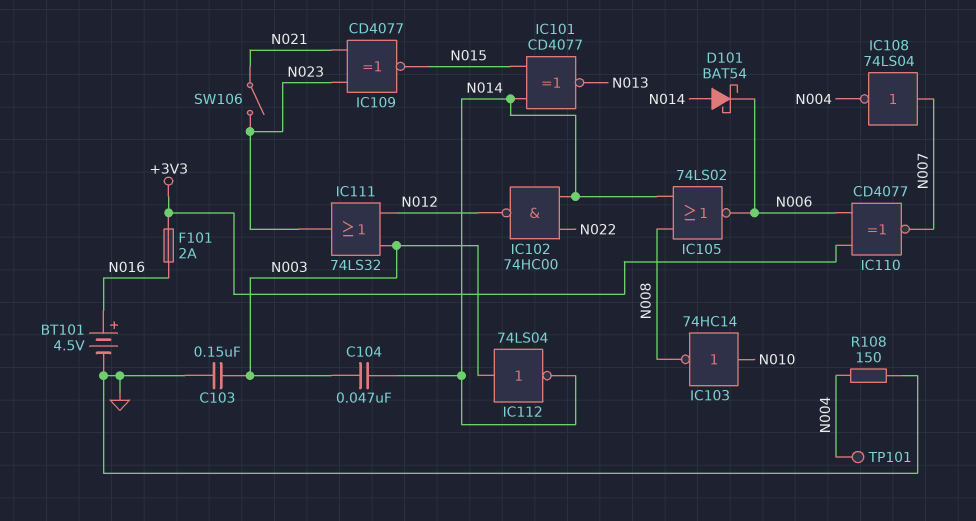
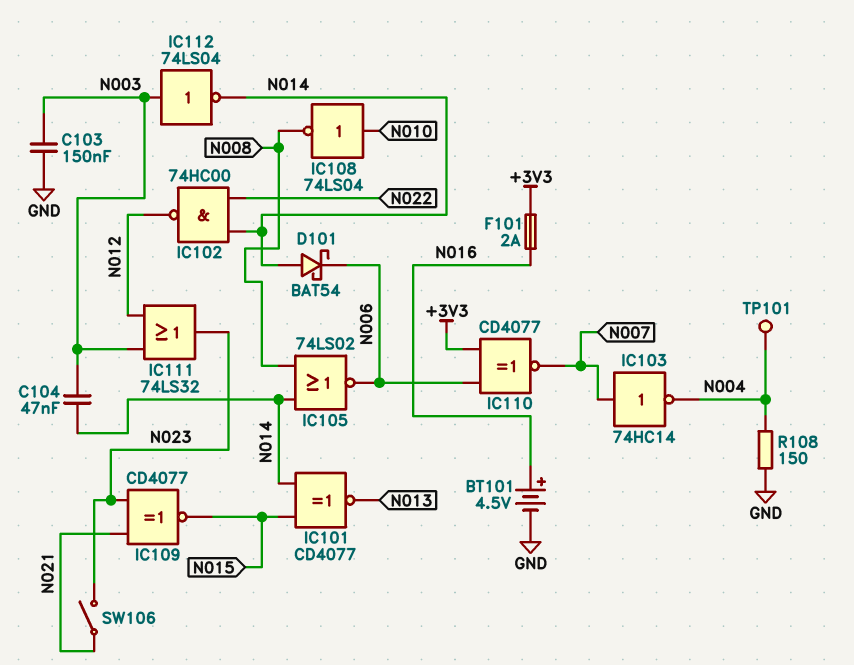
IC103: NOT 74HC14 (in N010, out N008) -> NOT 74HC14 (in N007, out N004)
IC108: NOT 74LS04 (in N007, out N004) -> NOT 74LS04 (in N010, out N008)

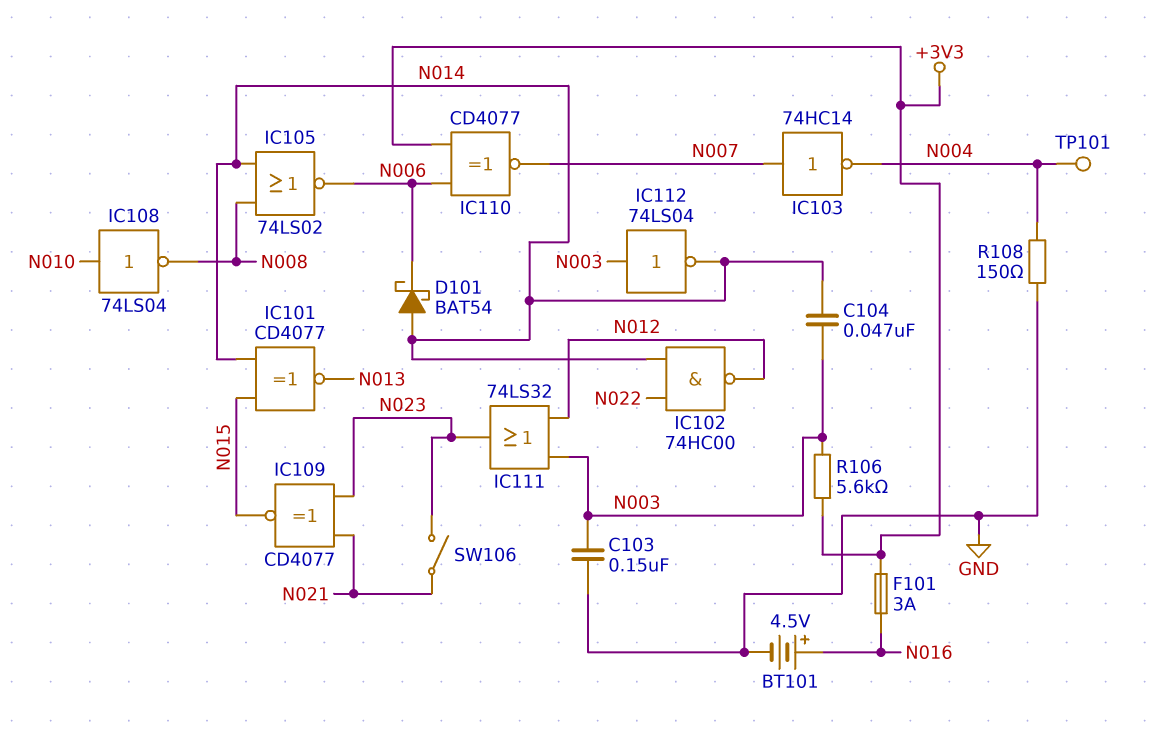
F101: 2A (+3V3, N016) -> 3A (+3V3, N016)
R106: none -> 5.6k (+3V3, N003)

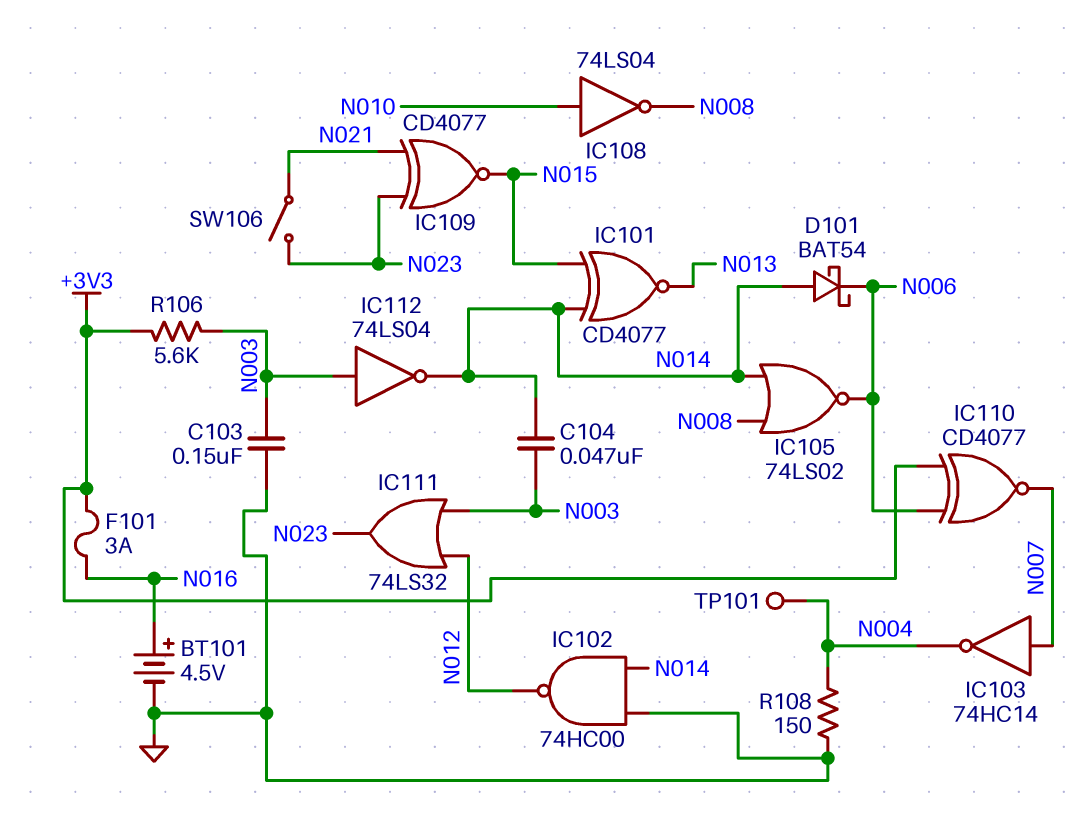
IC102: NAND 74HC00 (in N014, in N022, out N012) -> NAND 74HC00 (in GND, in N014, out N012)

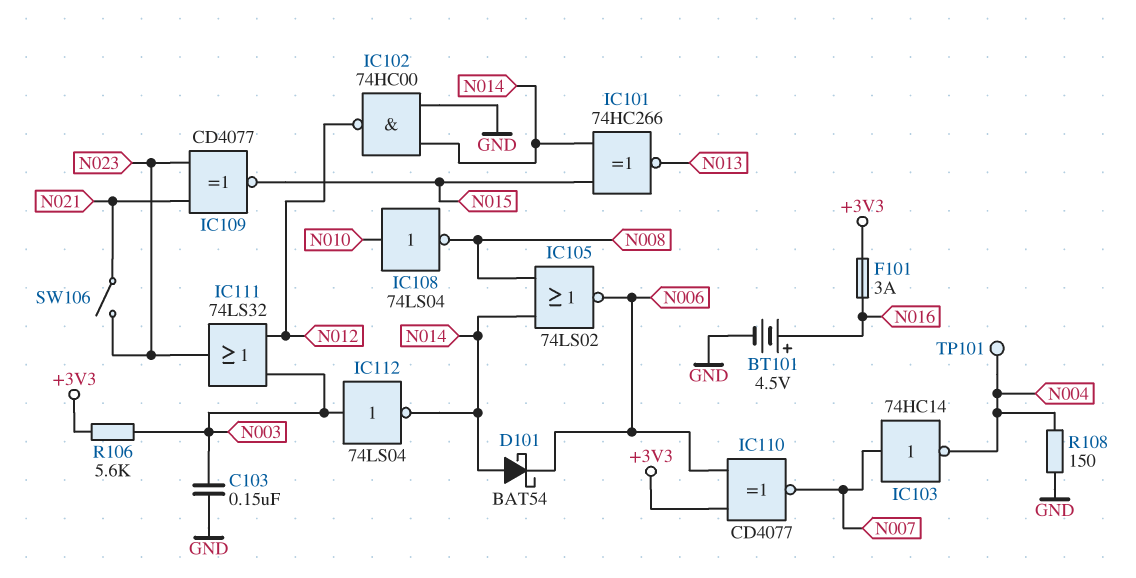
C104: 47nF (N003, N014) -> none
IC101: XNOR CD4077 (in N014, in N015, out N013) -> XNOR 74HC266 (in N014, in N015, out N013)

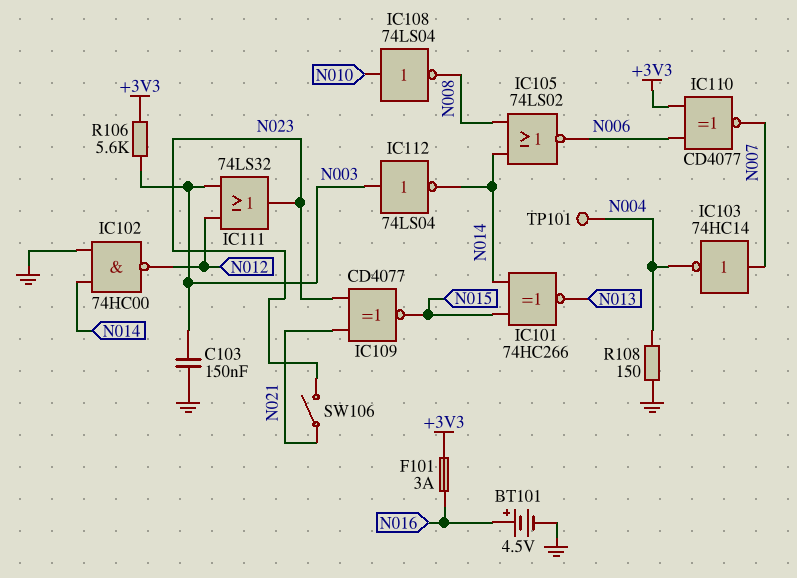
D101: schottky BAT54 (A N014, K N006) -> none

